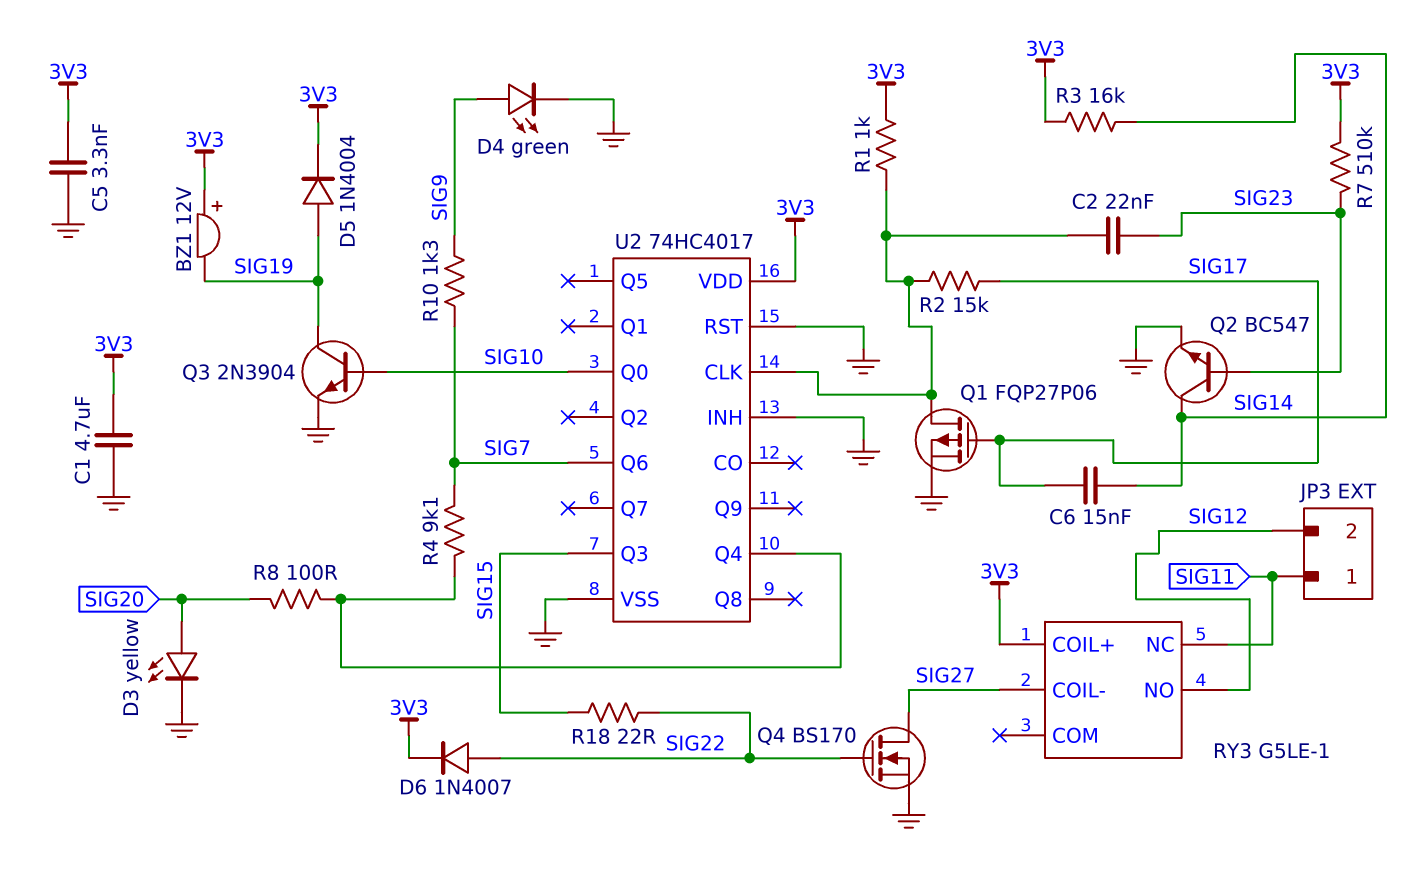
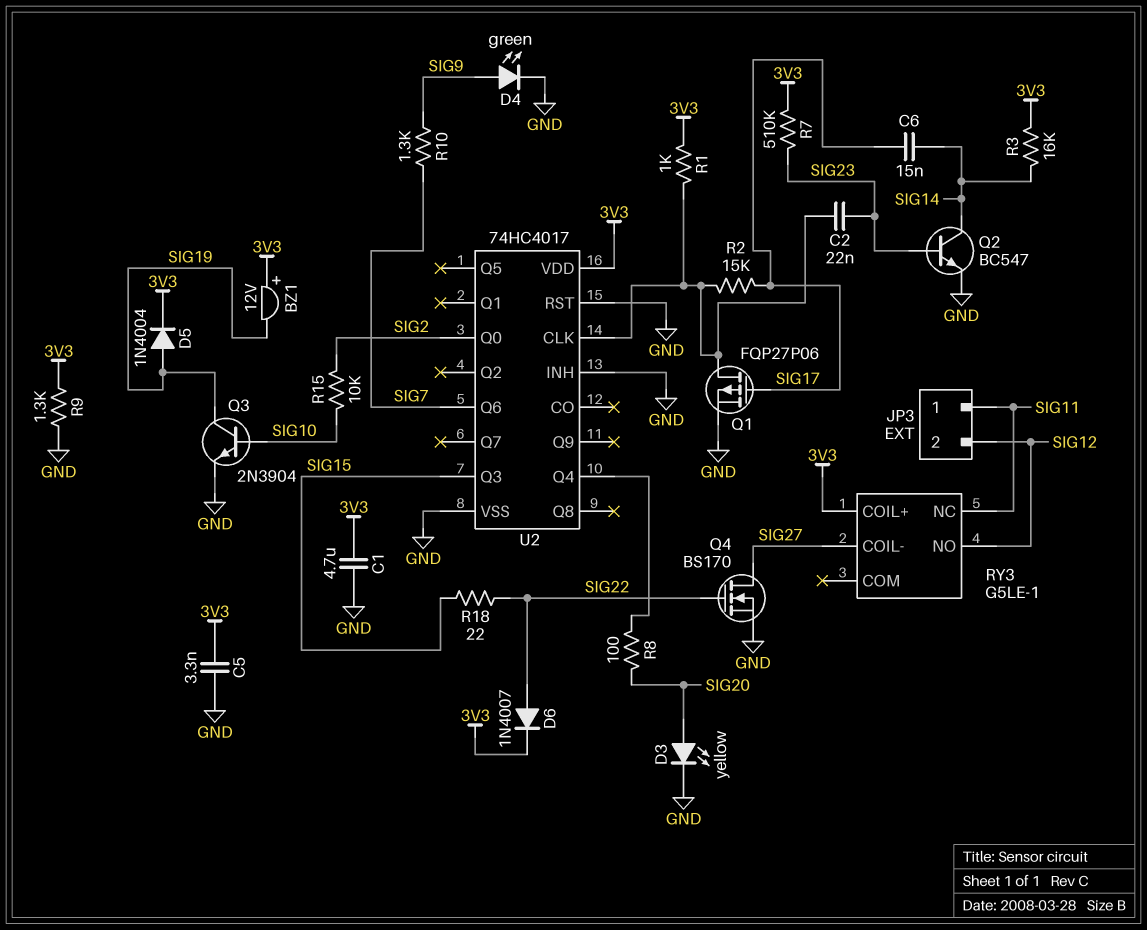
R4: 9.1k (SIG7, U2/Q4) -> none
R9: none -> 1.3k (3V3, GND)
R15: none -> 10k (SIG2, SIG10)
U2 pin Q0: SIG10 -> SIG2

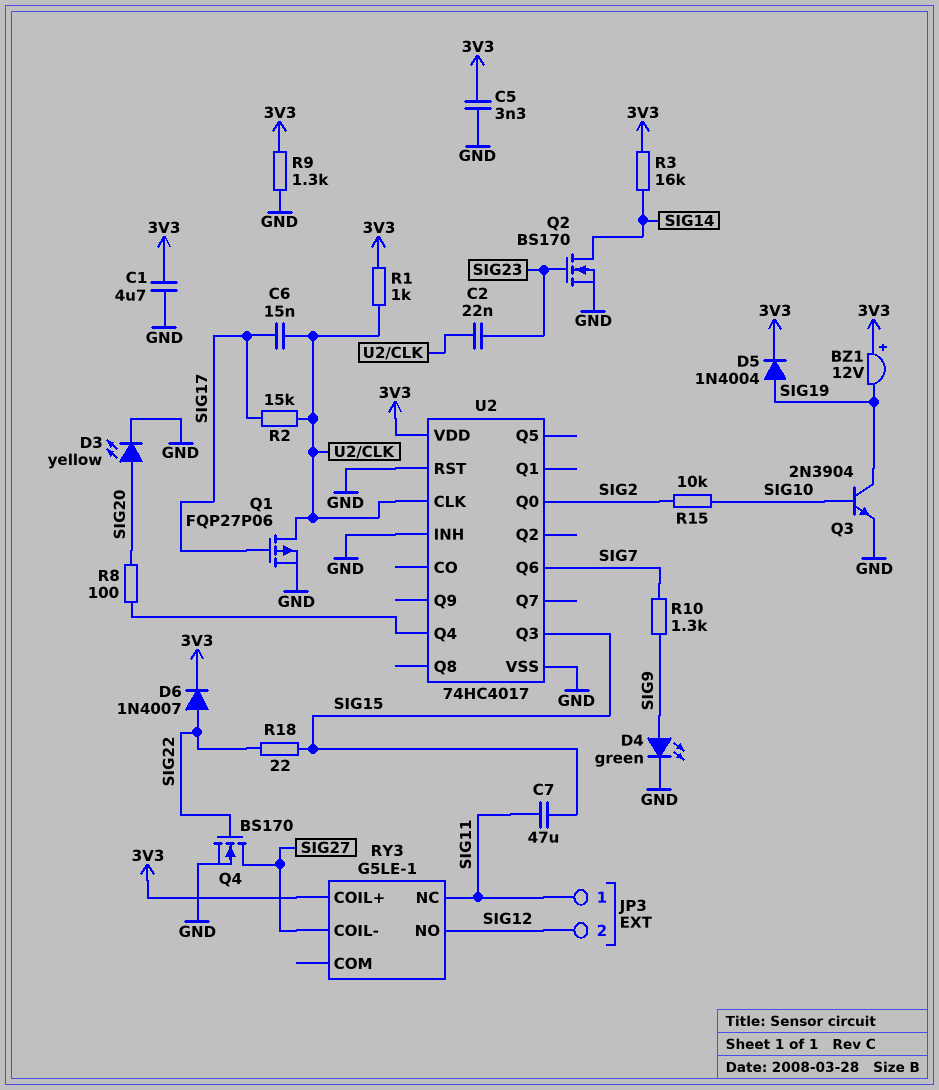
C6: 15nF (SIG14, SIG17) -> 15nF (SIG17, U2/CLK)
C7: none -> 47uF (SIG11, SIG15)
Q2: NPN BC547 (B SIG23, C SIG14, E GND) -> NMOS BS170 (G SIG23, D SIG14, S GND)
R7: 510k (3V3, SIG23) -> none

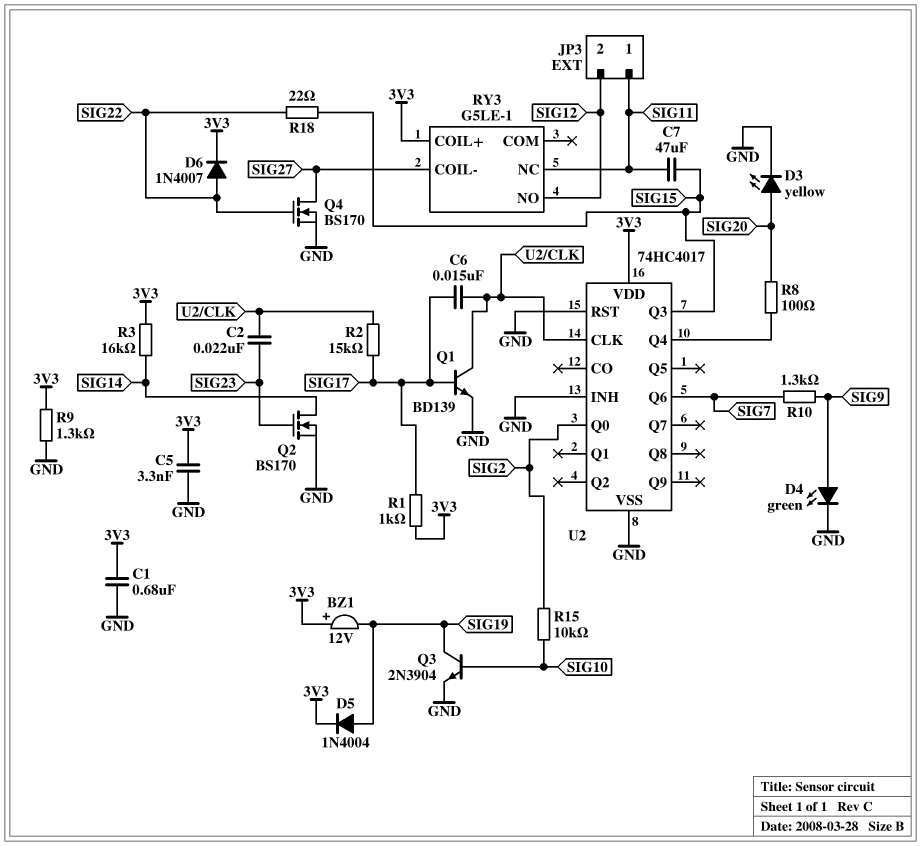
C1: 4.7uF (3V3, GND) -> 680nF (3V3, GND)
Q1: PMOS FQP27P06 (G SIG17, D U2/CLK, S GND) -> NPN BD139 (B SIG17, C U2/CLK, E GND)
R1: 1k (3V3, U2/CLK) -> 1k (3V3, SIG17)

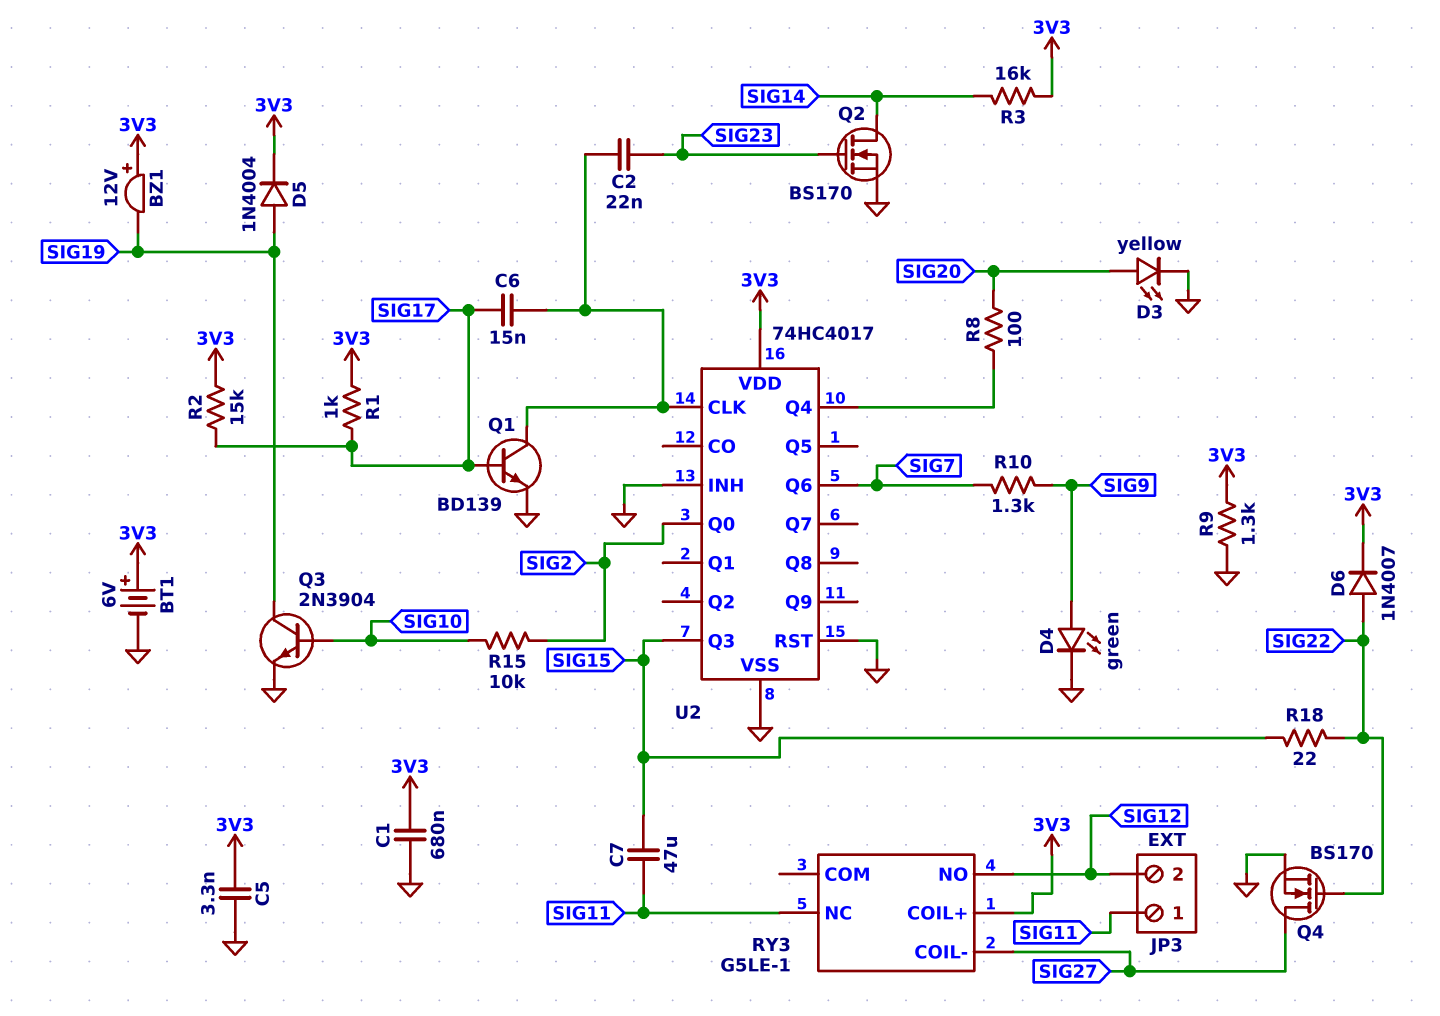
BT1: none -> 6V (plus 3V3, minus GND)
R2: 15k (SIG17, U2/CLK) -> 15k (3V3, SIG17)

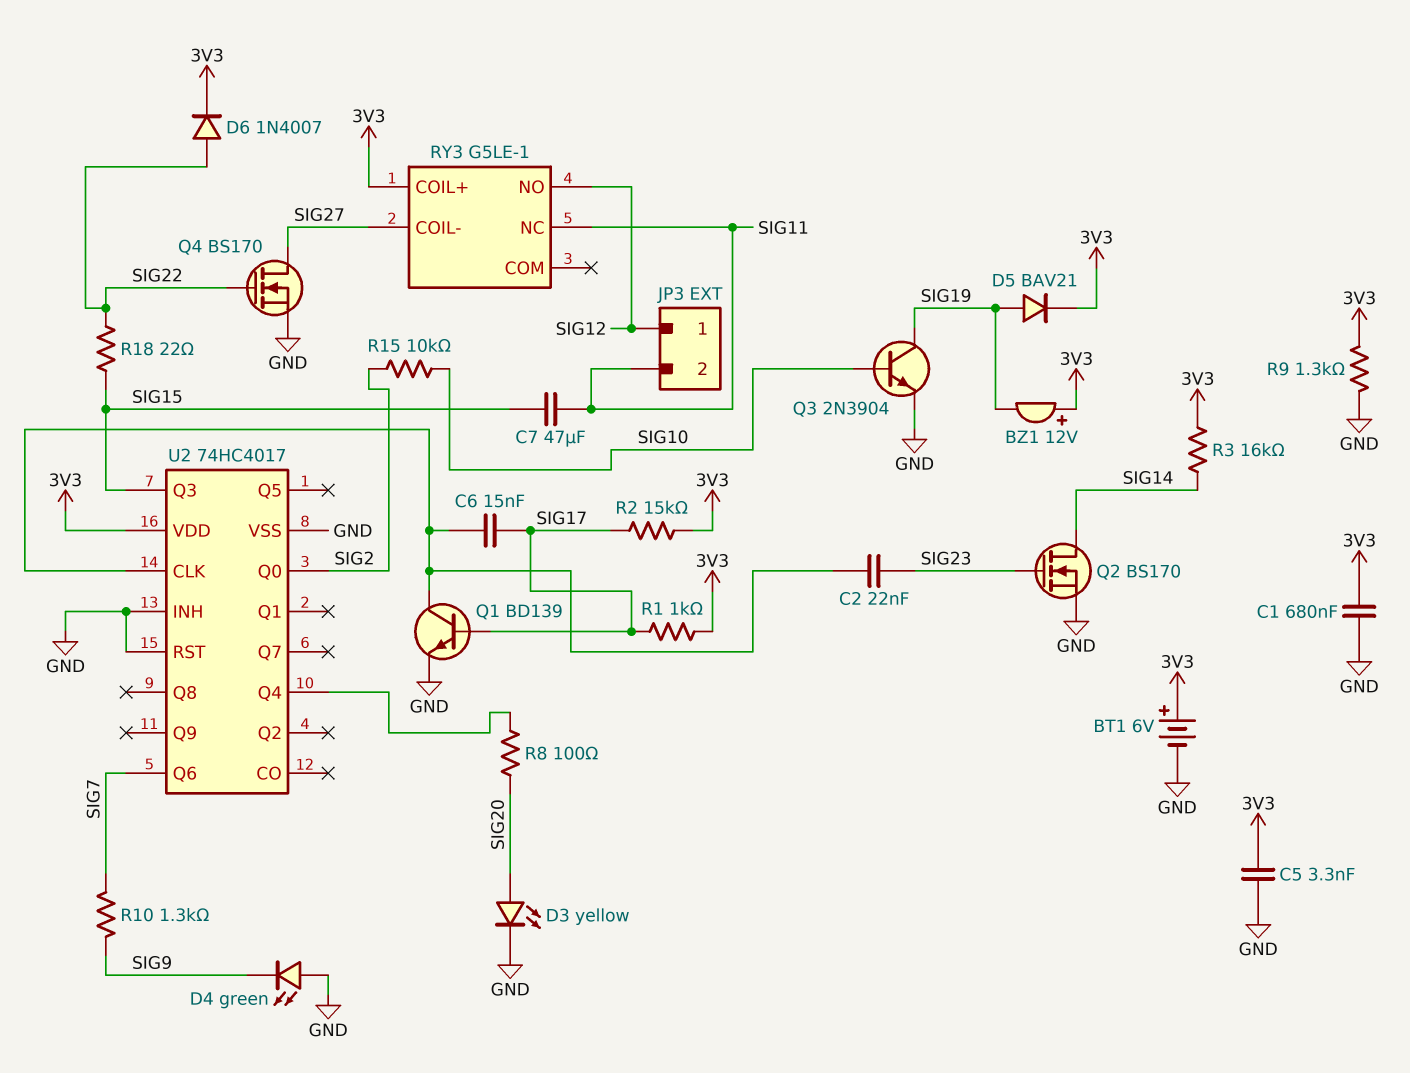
D4: LED green (A SIG9, K GND) -> LED green (A GND, K SIG9)
D5: diode 1N4004 (A SIG19, K 3V3) -> diode BAV21 (A SIG19, K 3V3)
JP3 pin 1: SIG11 -> SIG12
JP3 pin 2: SIG12 -> SIG11

